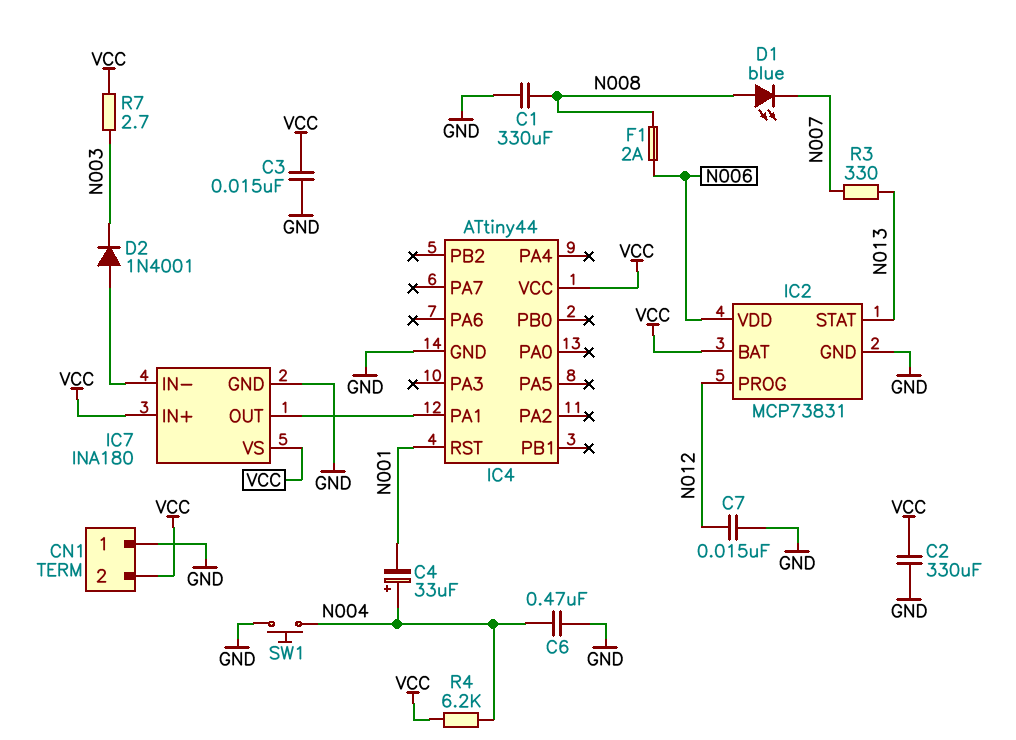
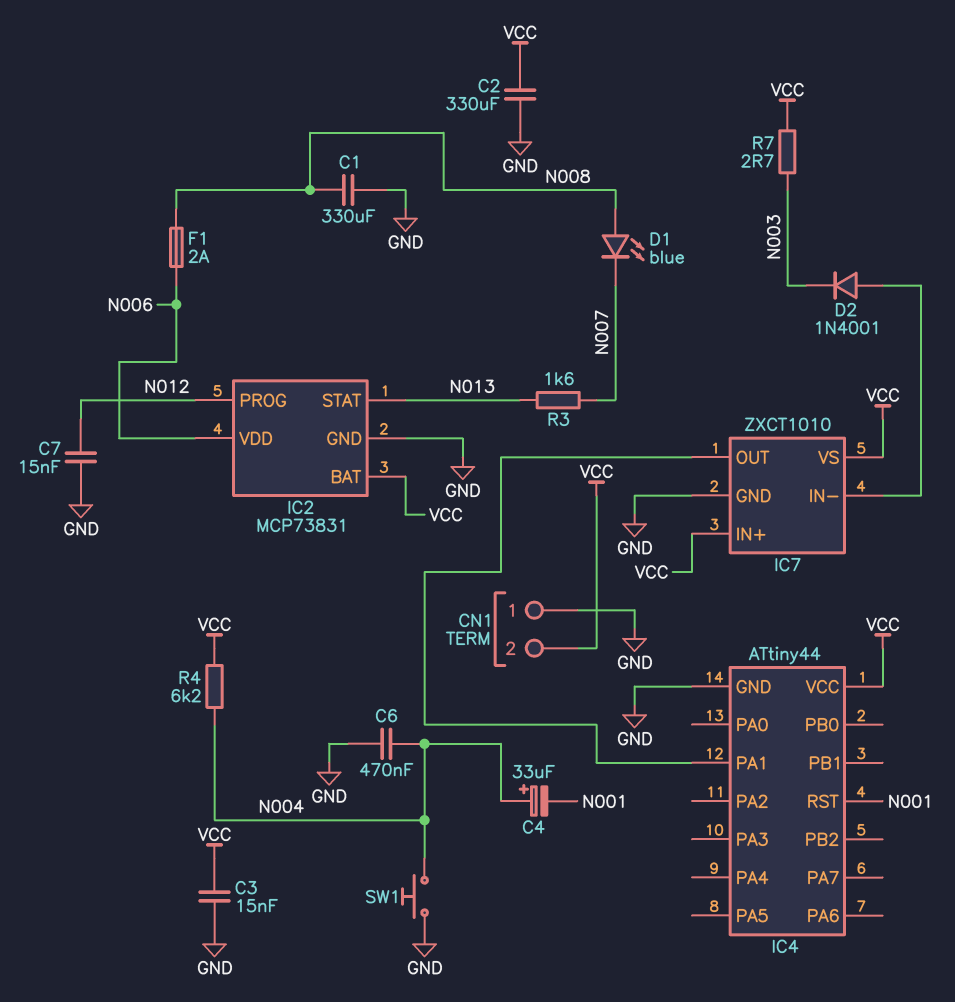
IC7: INA180 -> ZXCT1010
R3: 330 (N007, N013) -> 1.6k (N007, N013)

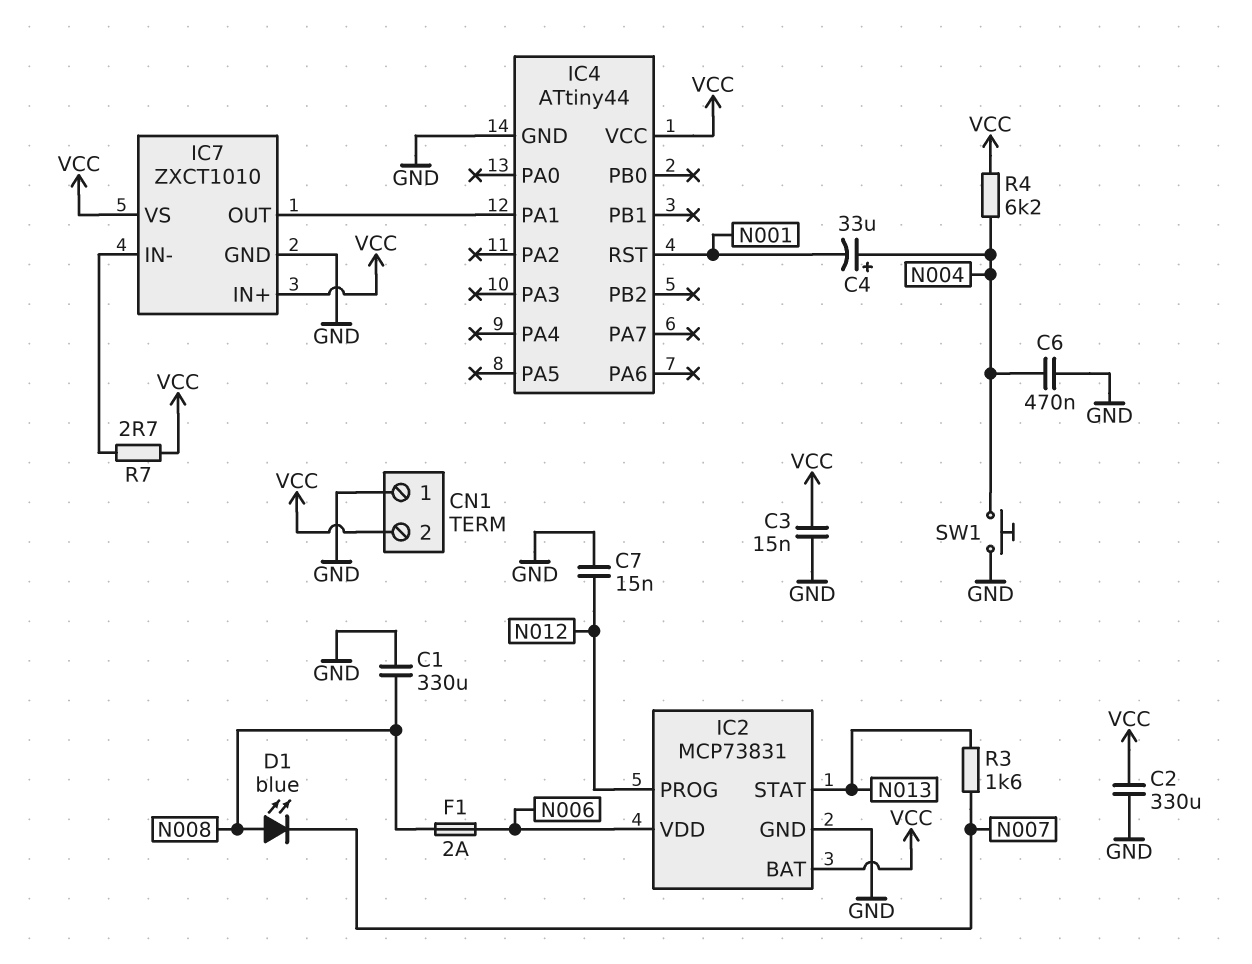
D2: diode 1N4001 (A IC7/IN-, K N003) -> none
R7: 2.7 (N003, VCC) -> 2.7 (IC7/IN-, VCC)

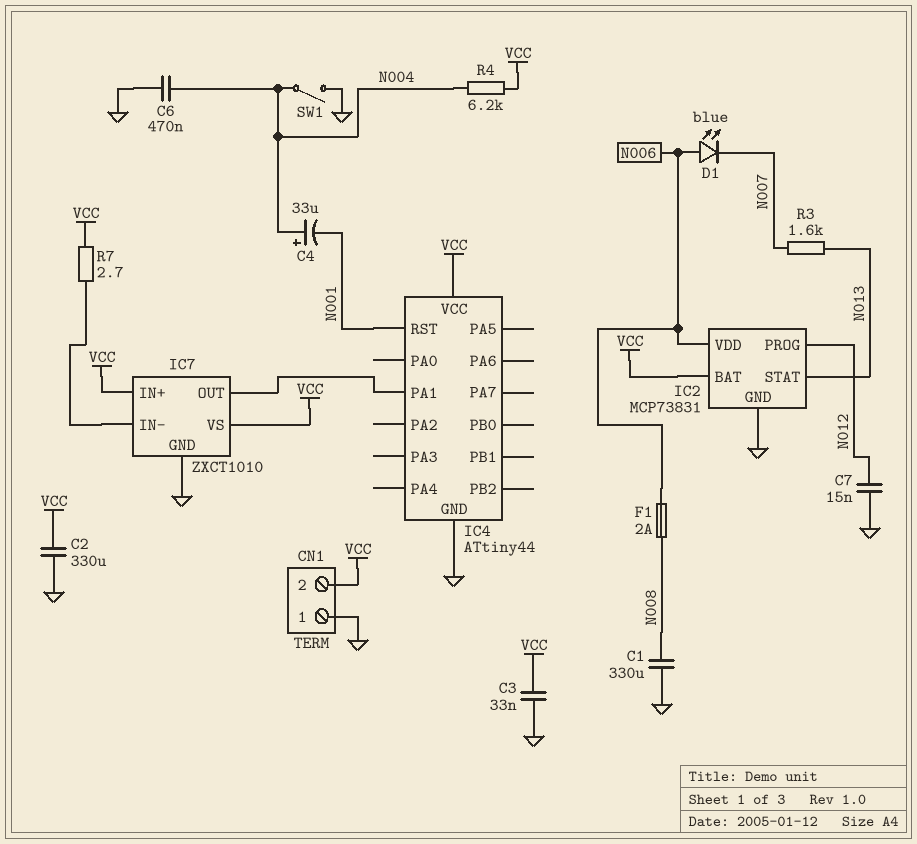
C3: 15nF (GND, VCC) -> 33nF (GND, VCC)
D1: LED blue (A N008, K N007) -> LED blue (A N006, K N007)
SW1: button (GND, N004) -> switch (GND, N004)

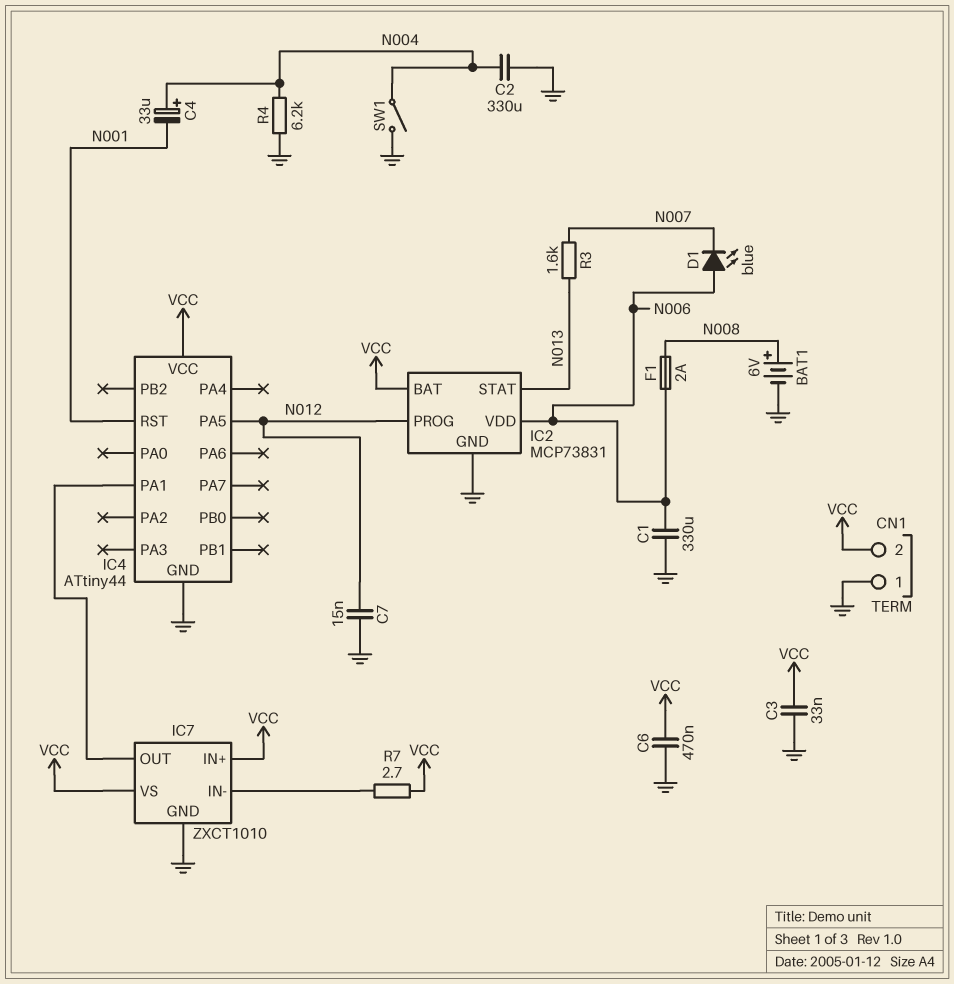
BAT1: none -> 6V (plus N008, minus GND)
C1: 330uF (GND, N008) -> 330uF (GND, N006)
C2: 330uF (GND, VCC) -> 330uF (GND, N004)
C6: 470nF (GND, N004) -> 470nF (GND, VCC)
IC4 pin PA5: none -> N012
R4: 6.2k (N004, VCC) -> 6.2k (GND, N004)

